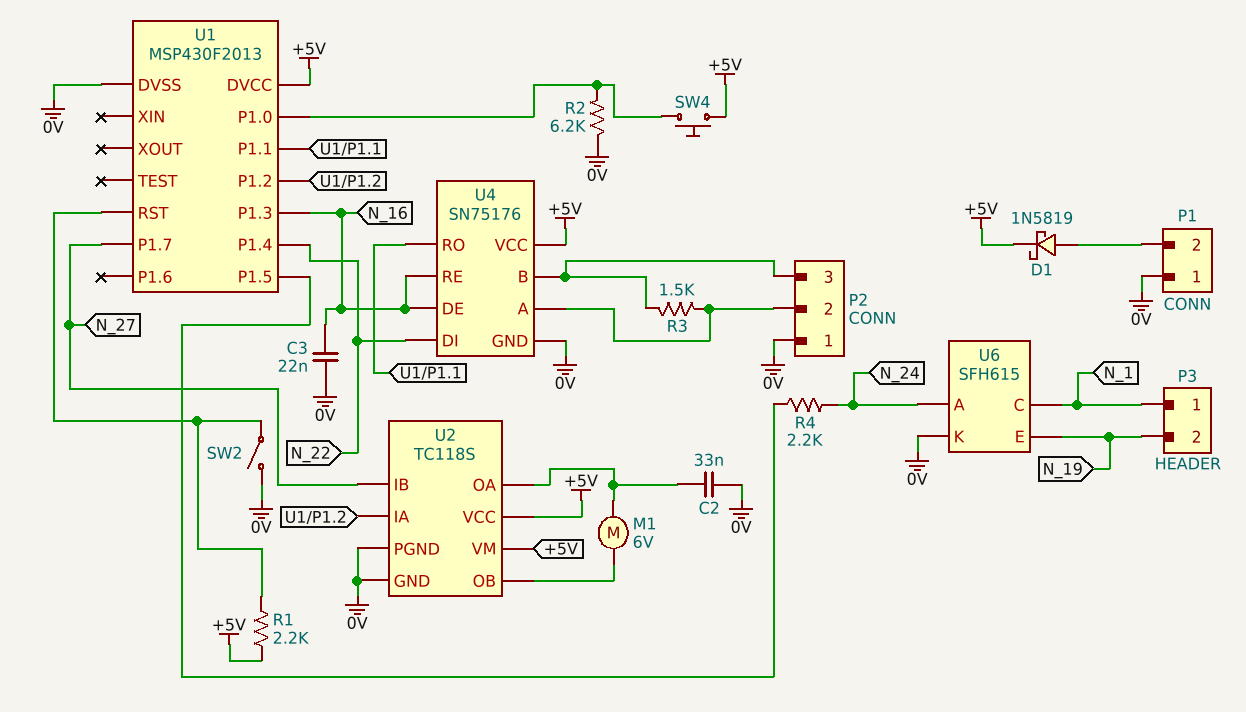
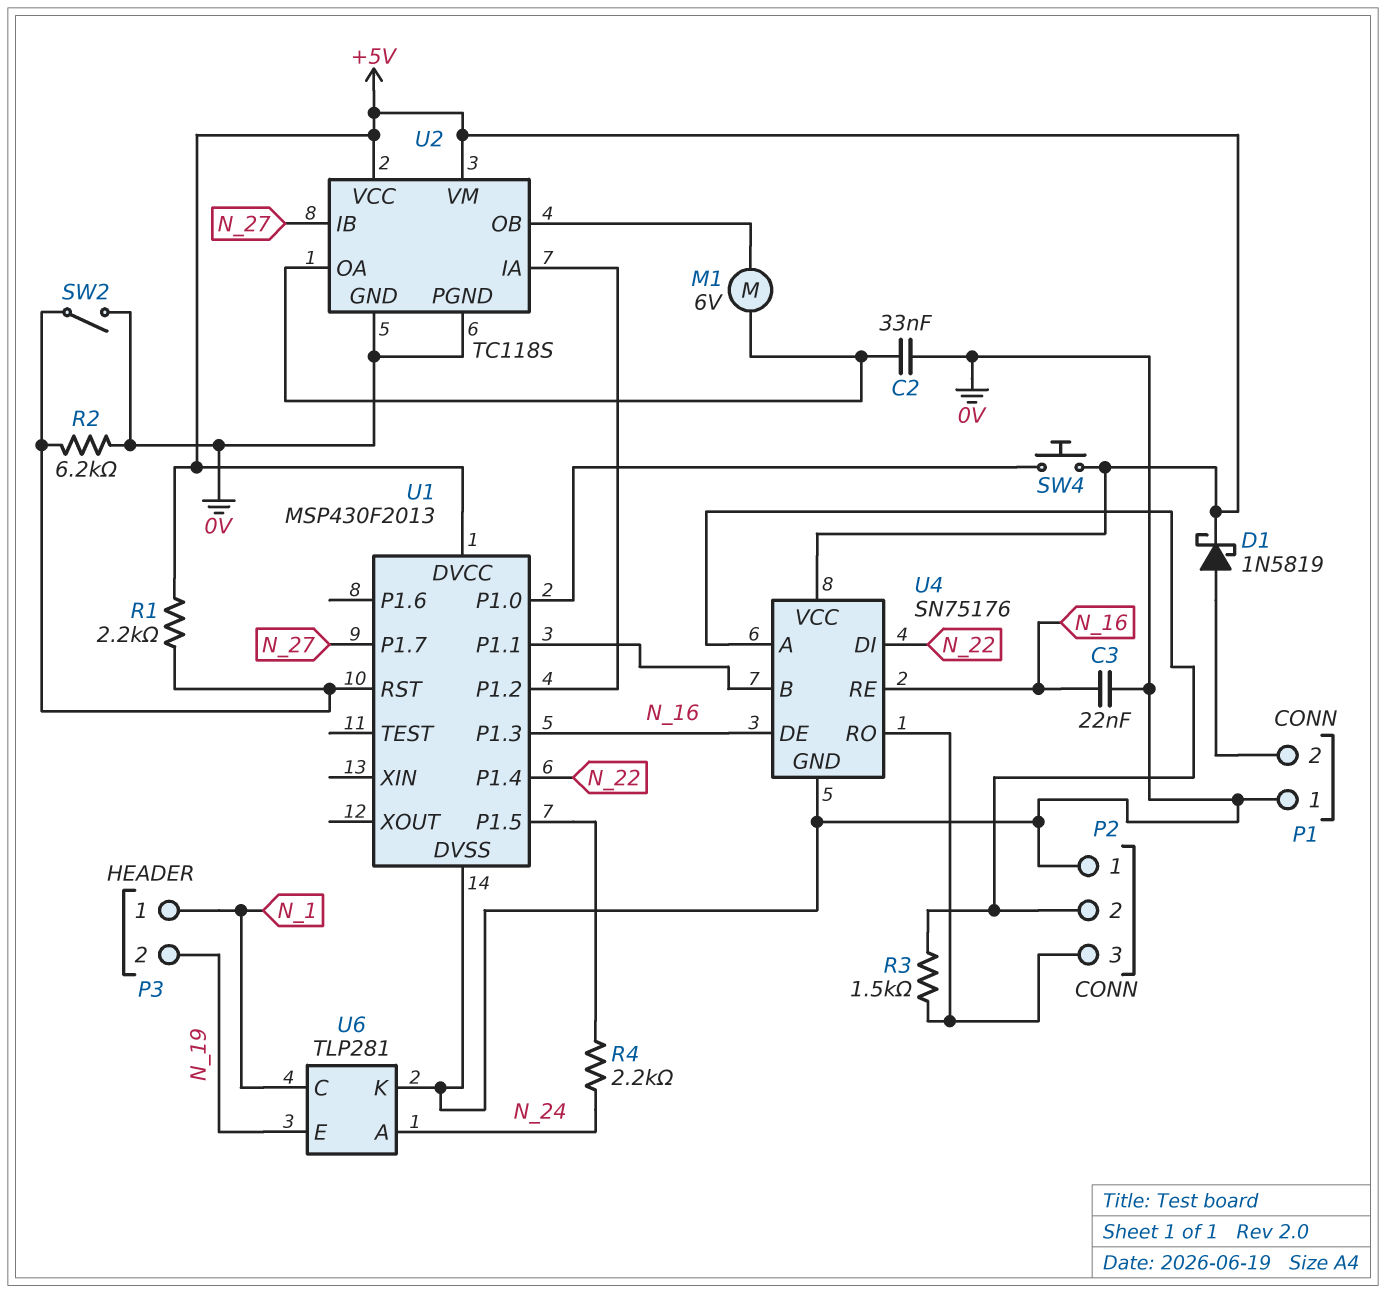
R2: 6.2k (0V, U1/P1.0) -> 6.2k (0V, U1/RST)
U4 pin B: P2/3 -> U1/P1.1
U4 pin RO: U1/P1.1 -> P2/3
U6: SFH615 -> TLP281

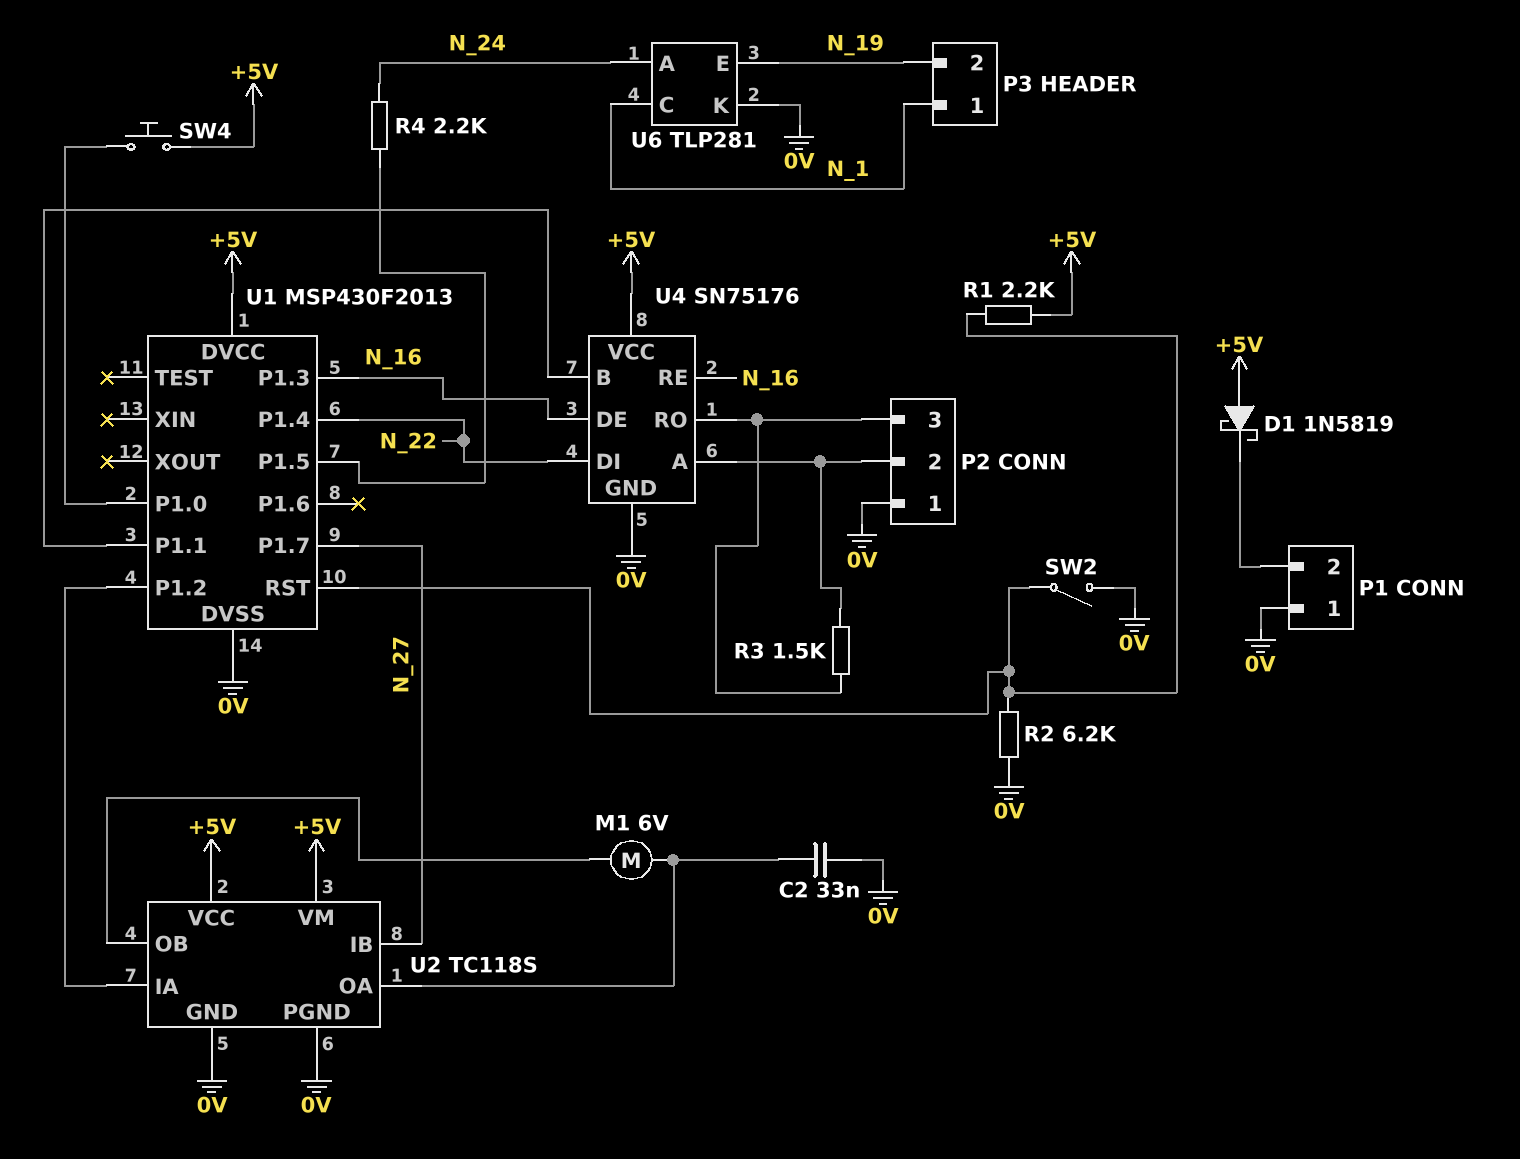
C3: 22nF (0V, N_16) -> none
D1: schottky 1N5819 (A P1/2, K +5V) -> schottky 1N5819 (A +5V, K P1/2)

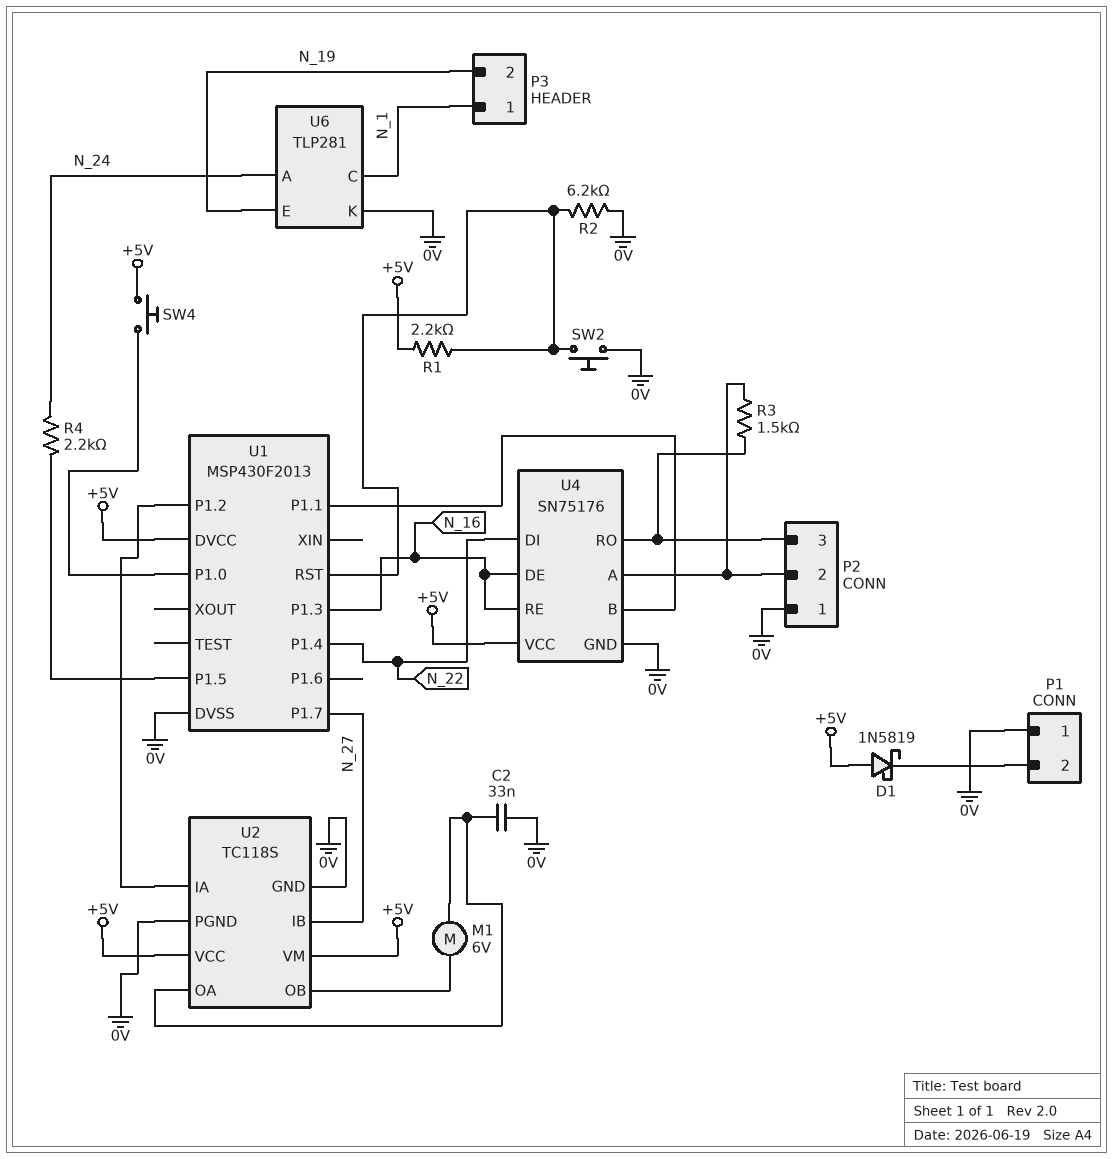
SW2: switch (0V, U1/RST) -> button (0V, U1/RST)

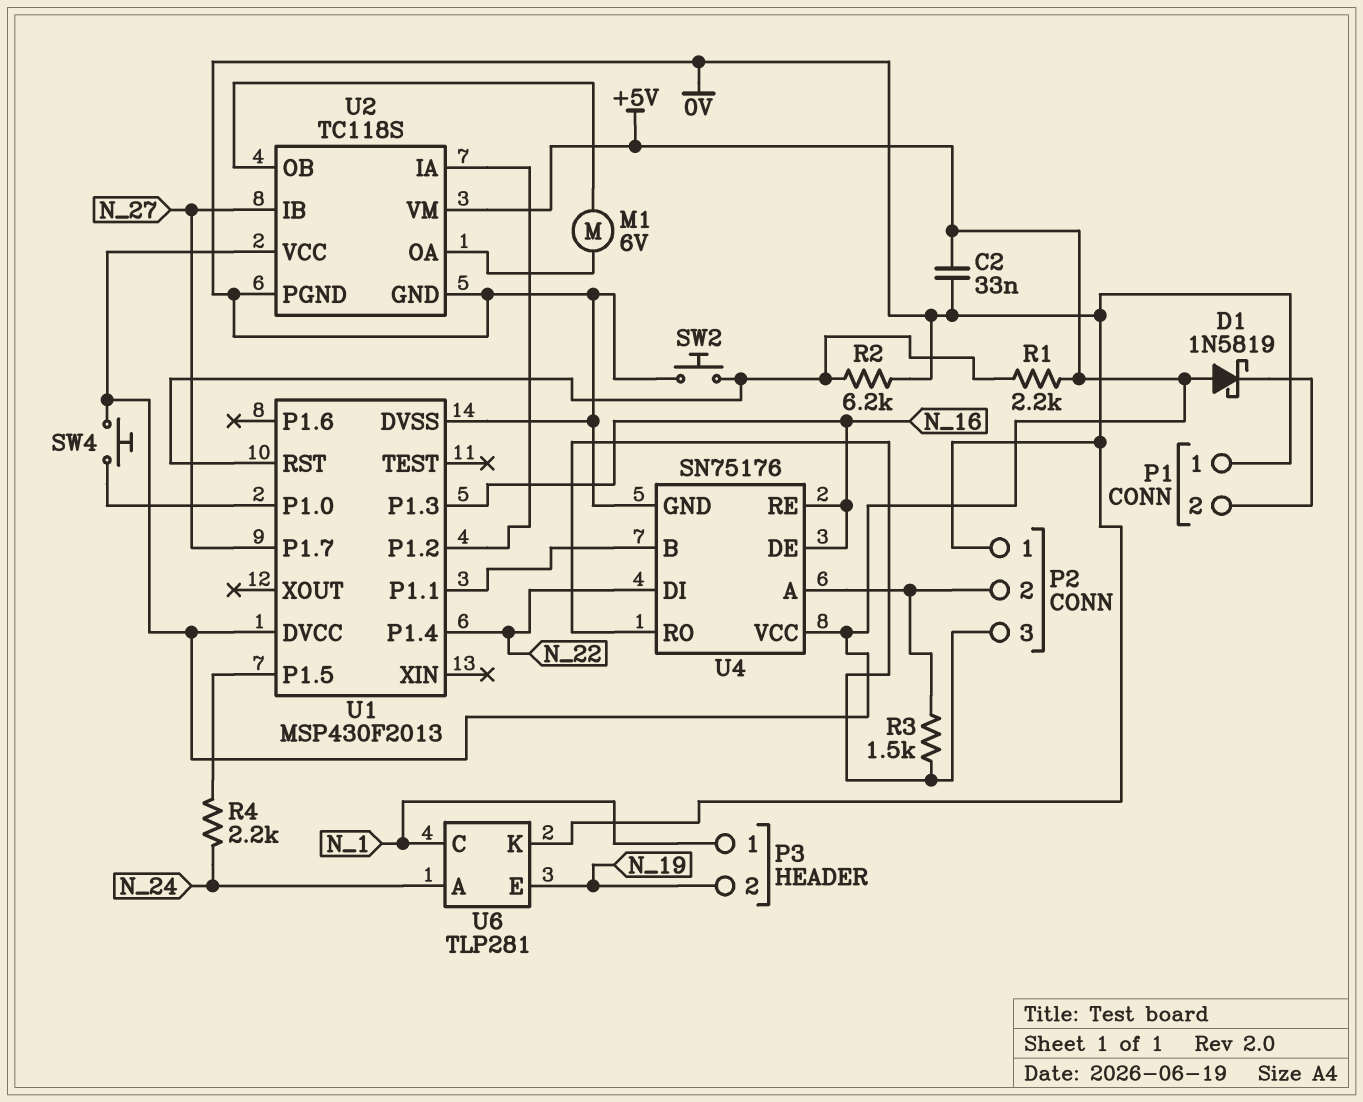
C2: 33nF (0V, U2/OA) -> 33nF (+5V, 0V)

